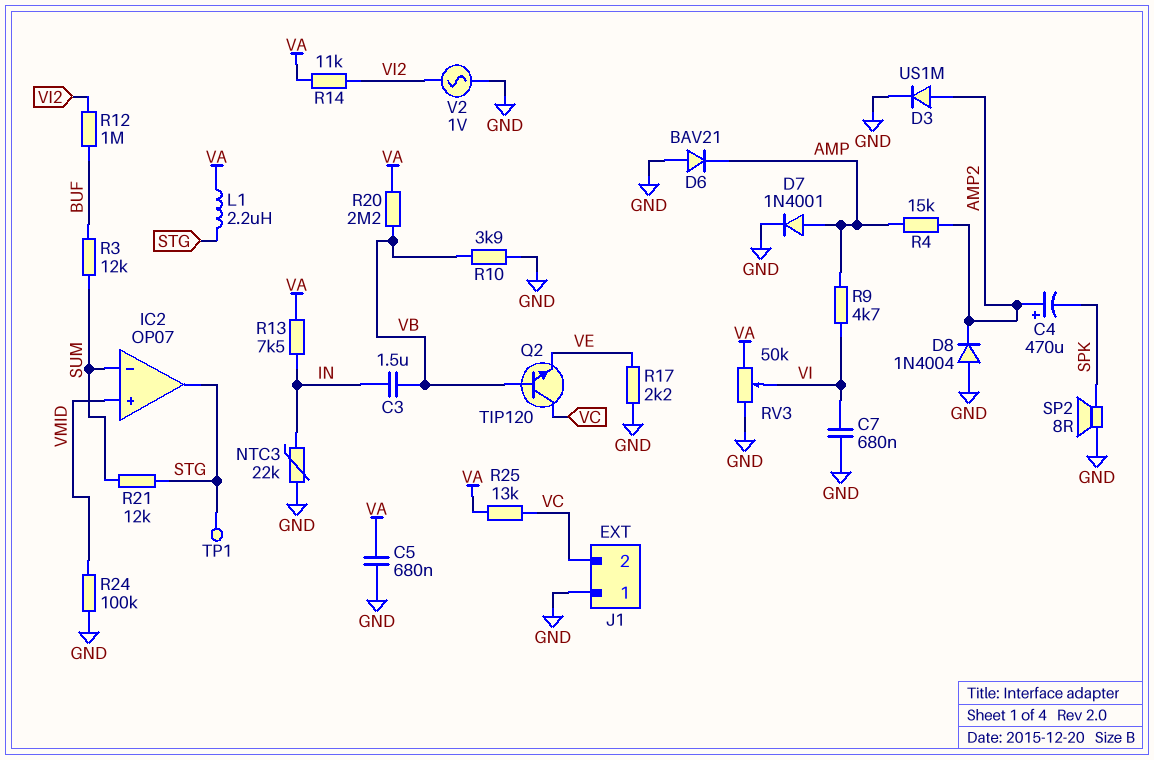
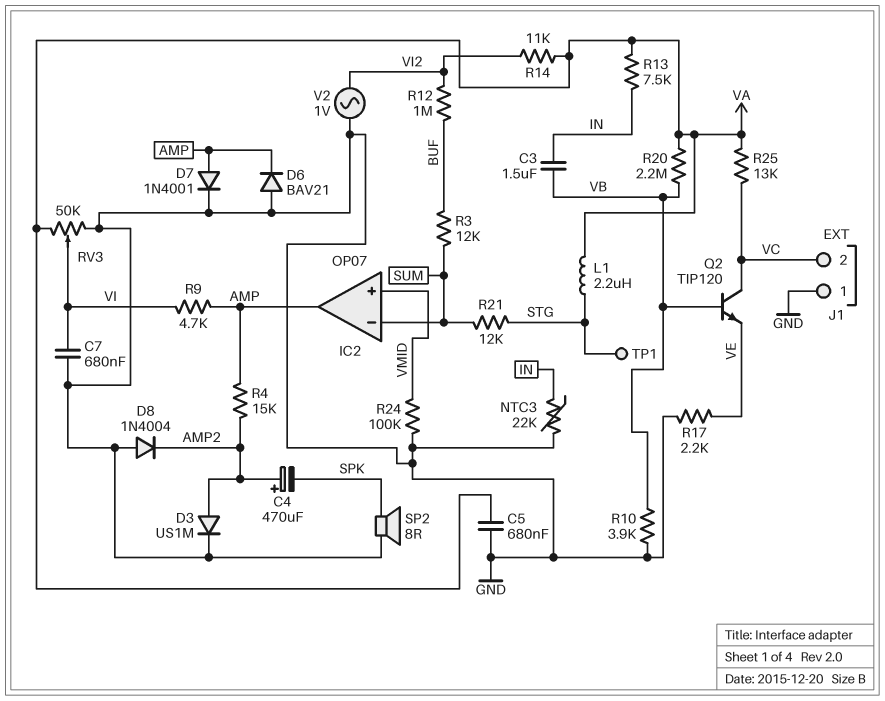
IC2 pin out: STG -> AMP

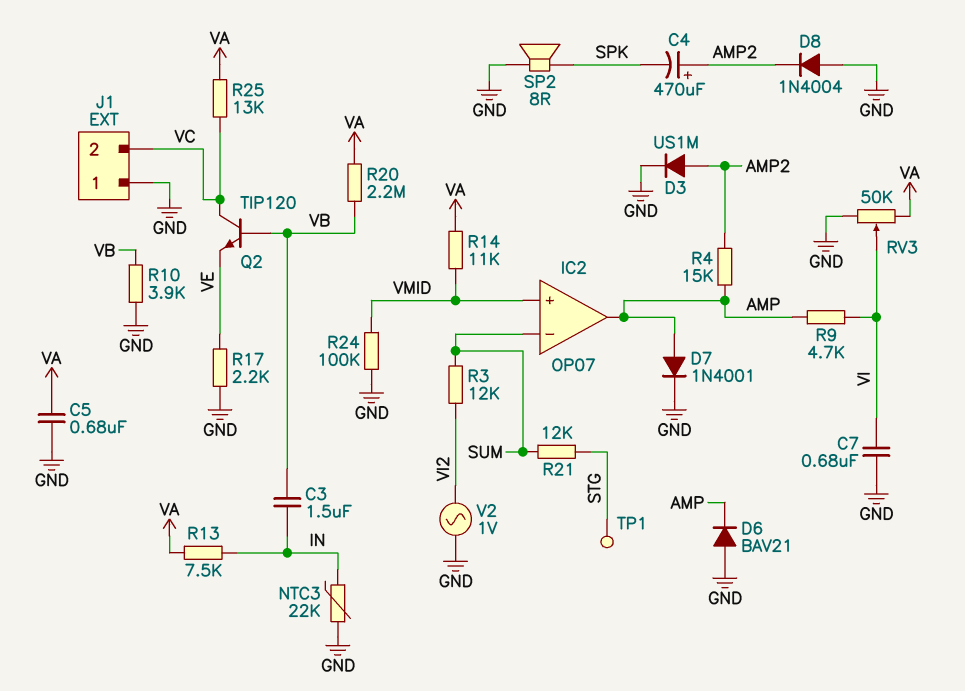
L1: 2.2uH (STG, VA) -> none
R3: 12k (BUF, SUM) -> 12k (SUM, VI2)
R12: 1M (BUF, VI2) -> none
R14: 11k (VA, VI2) -> 11k (VA, VMID)

